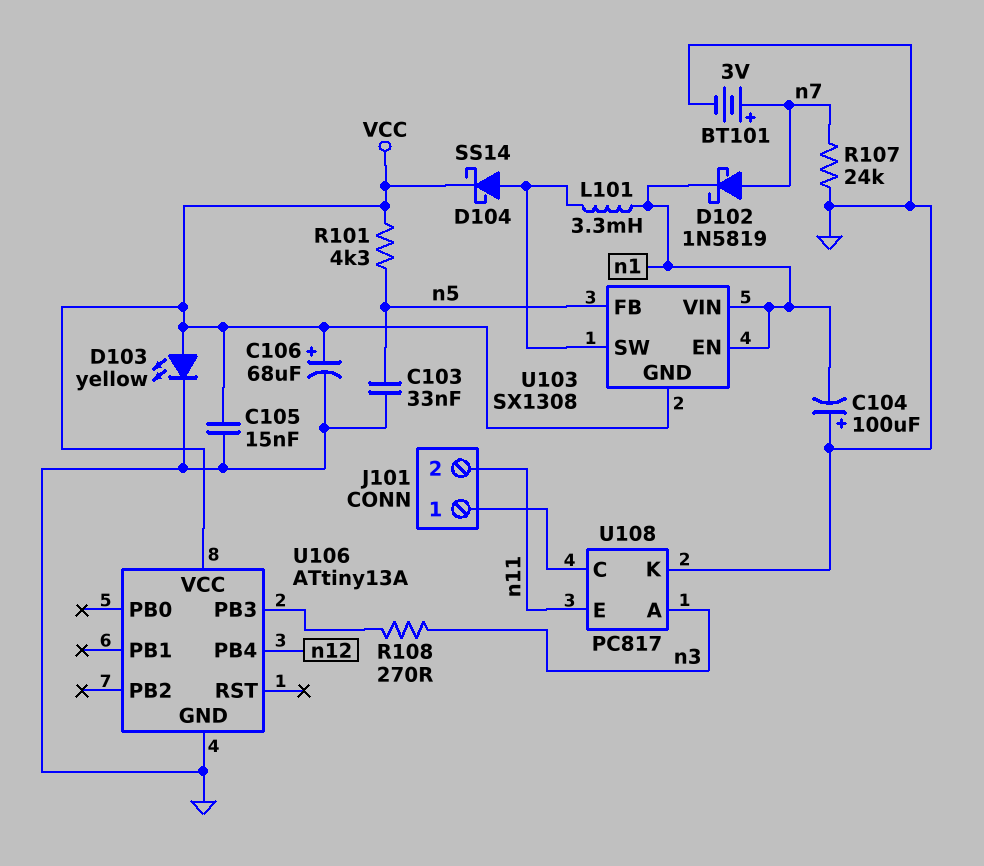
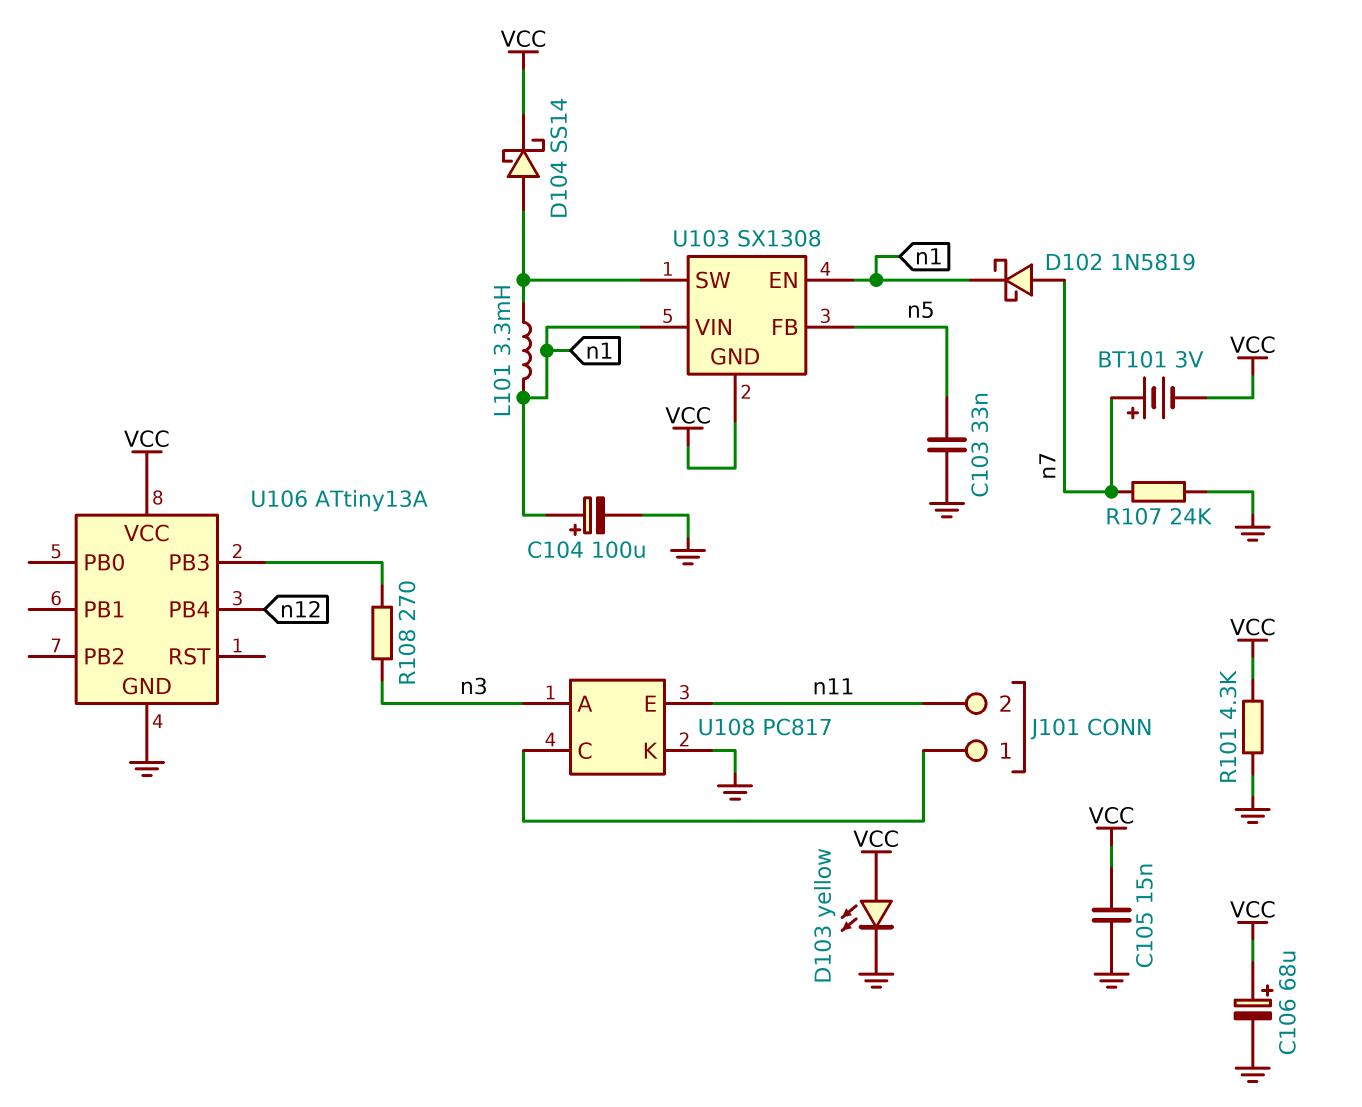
BT101: 3V (plus n7, minus GND) -> 3V (plus n7, minus VCC)
C104: 100uF (plus GND, minus n1) -> 100uF (plus n1, minus GND)
R101: 4.3k (VCC, n5) -> 4.3k (GND, VCC)

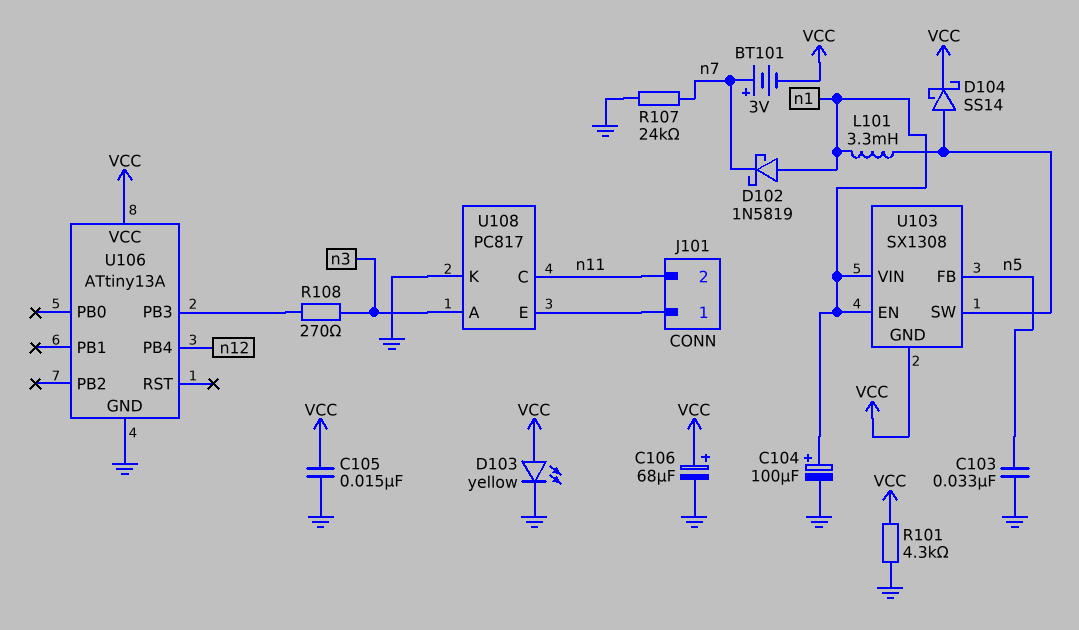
D102: schottky 1N5819 (A n7, K n1) -> schottky 1N5819 (A n1, K n7)
U108 pin C: J101/1 -> n11
U108 pin E: n11 -> J101/1

